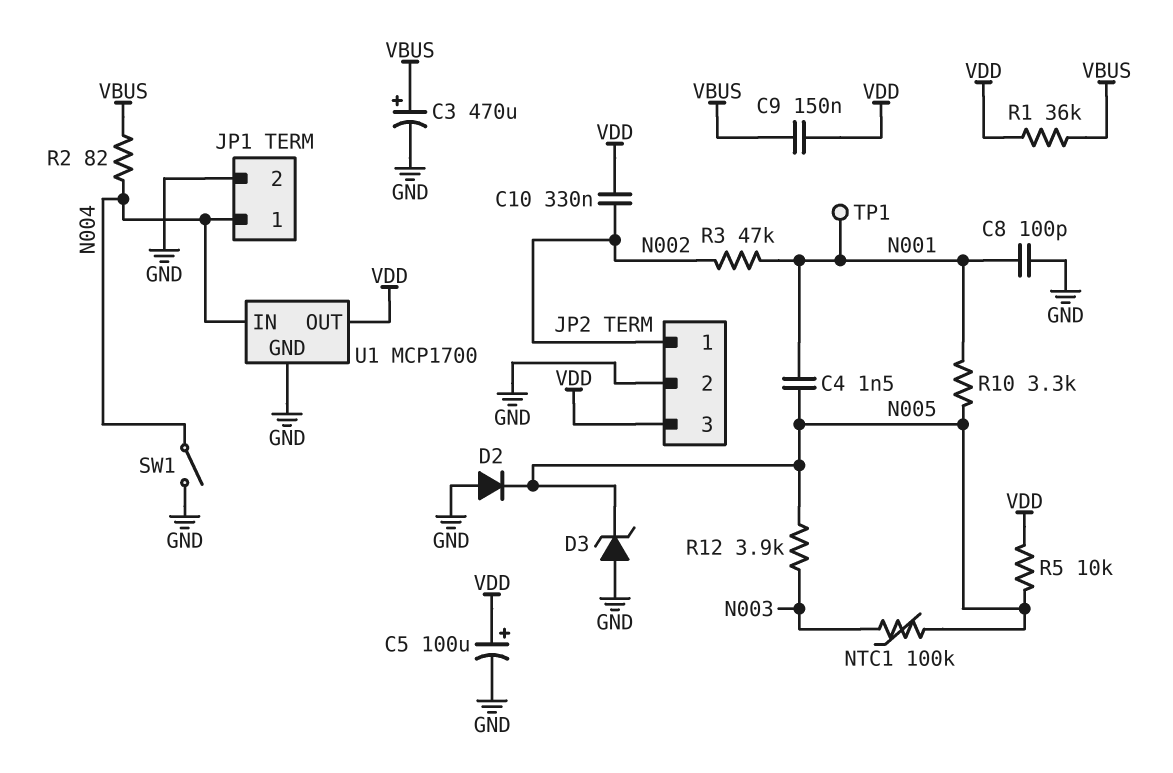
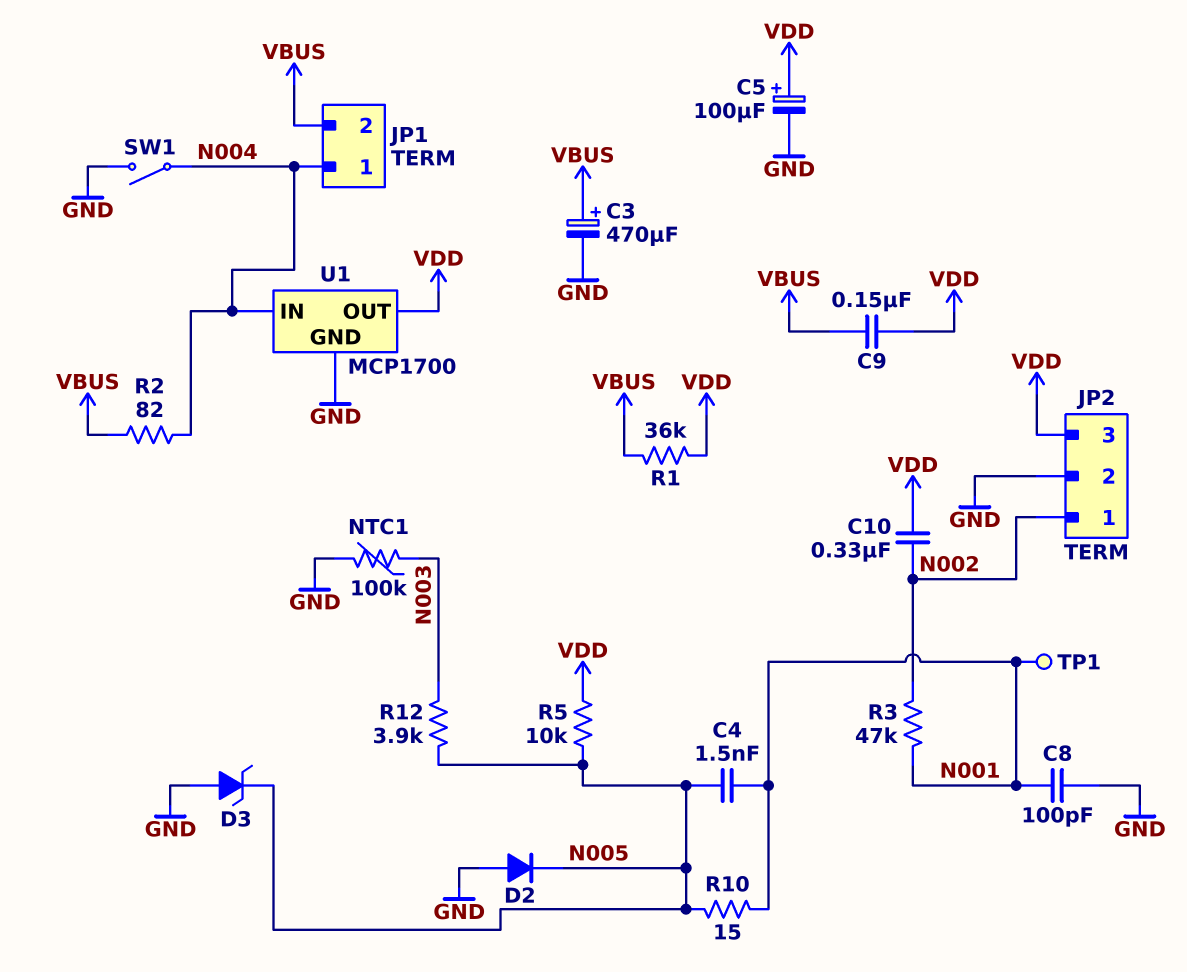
JP1 pin 2: GND -> VBUS
NTC1: 100k (N003, N005) -> 100k (GND, N003)
R10: 3.3k (N001, N005) -> 15 (N001, N005)

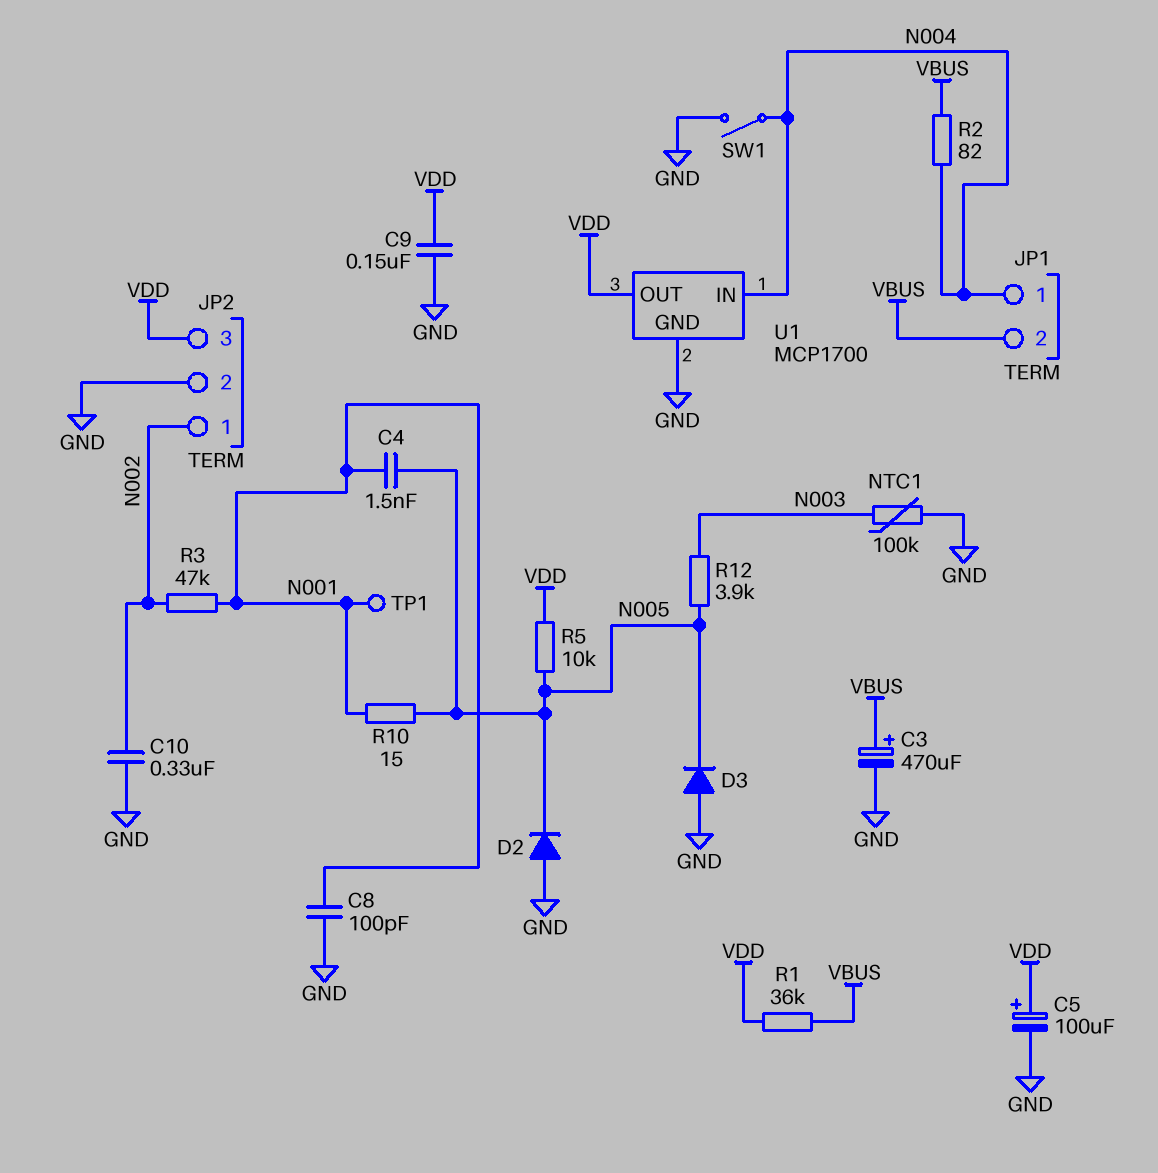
C9: 150nF (VBUS, VDD) -> 150nF (GND, VDD)
C10: 330nF (N002, VDD) -> 330nF (GND, N002)
D3: zener (A GND, K N005) -> diode (A GND, K N005)

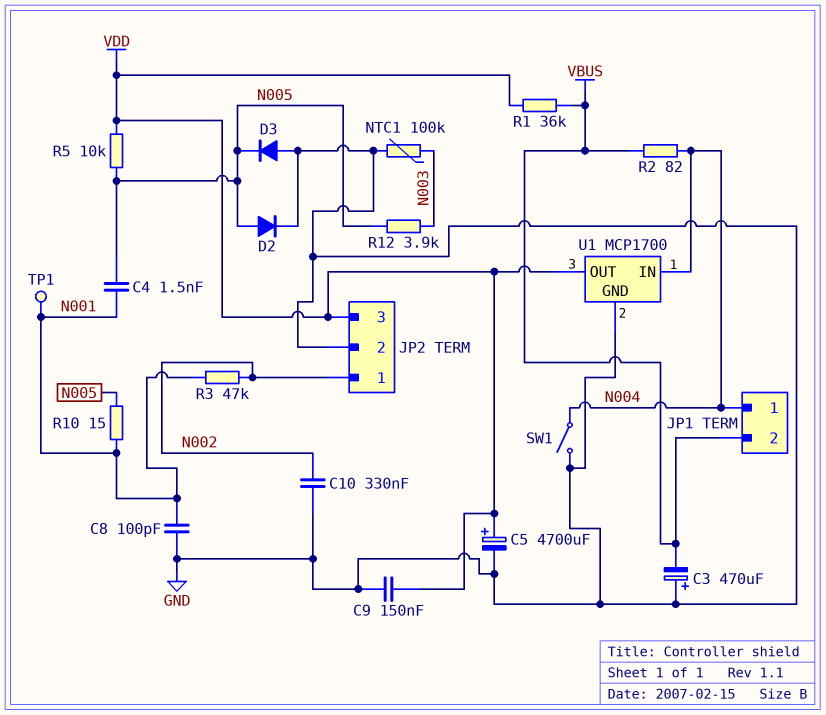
C3: 470uF (plus VBUS, minus GND) -> 470uF (plus GND, minus VBUS)
C5: 100uF (plus VDD, minus GND) -> 4700uF (plus VDD, minus GND)
D2: diode (A GND, K N005) -> diode (A N005, K GND)

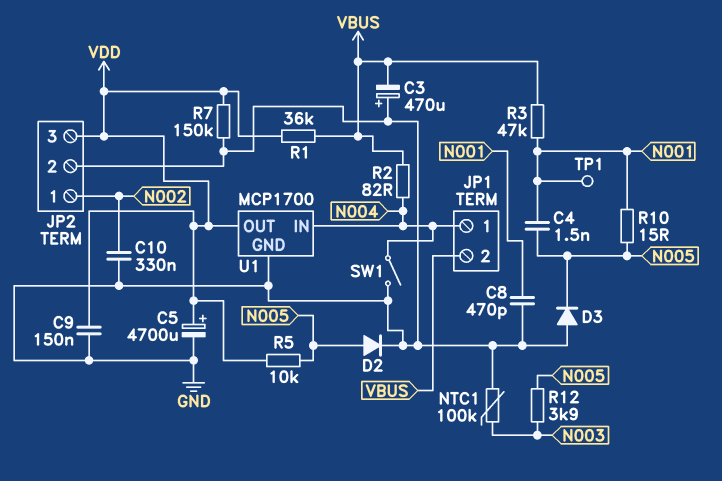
C8: 100pF (GND, N001) -> 470pF (GND, N001)
R3: 47k (N001, N002) -> 47k (N001, VBUS)
R7: none -> 150k (GND, VDD)

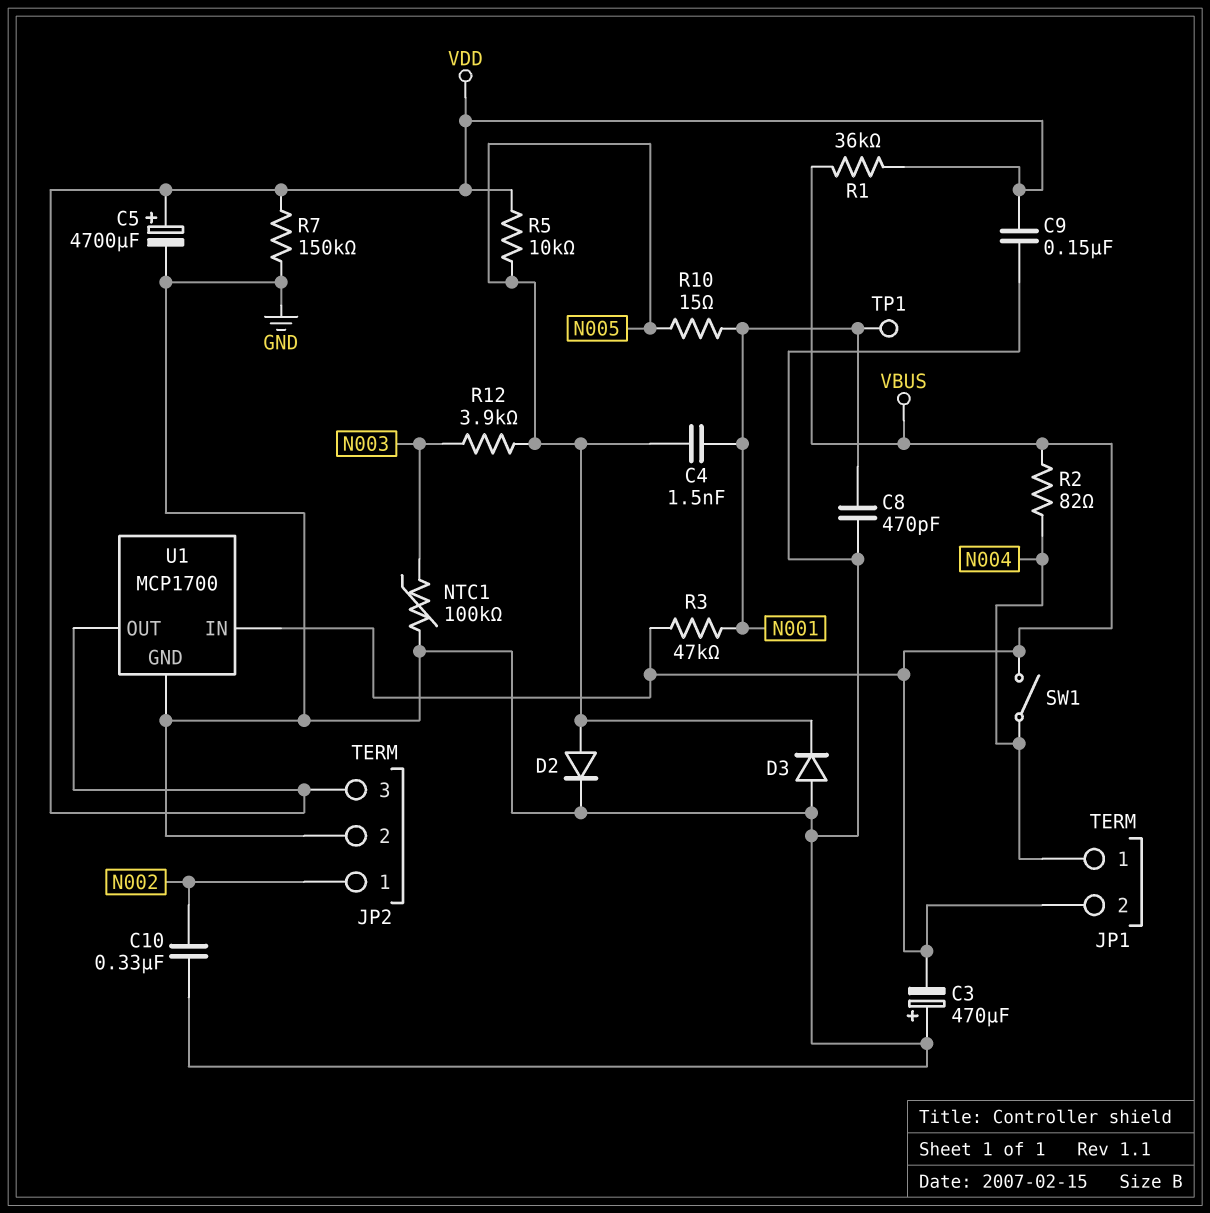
SW1: switch (GND, N004) -> switch (N004, VBUS)
U1 pin IN: N004 -> VBUS

